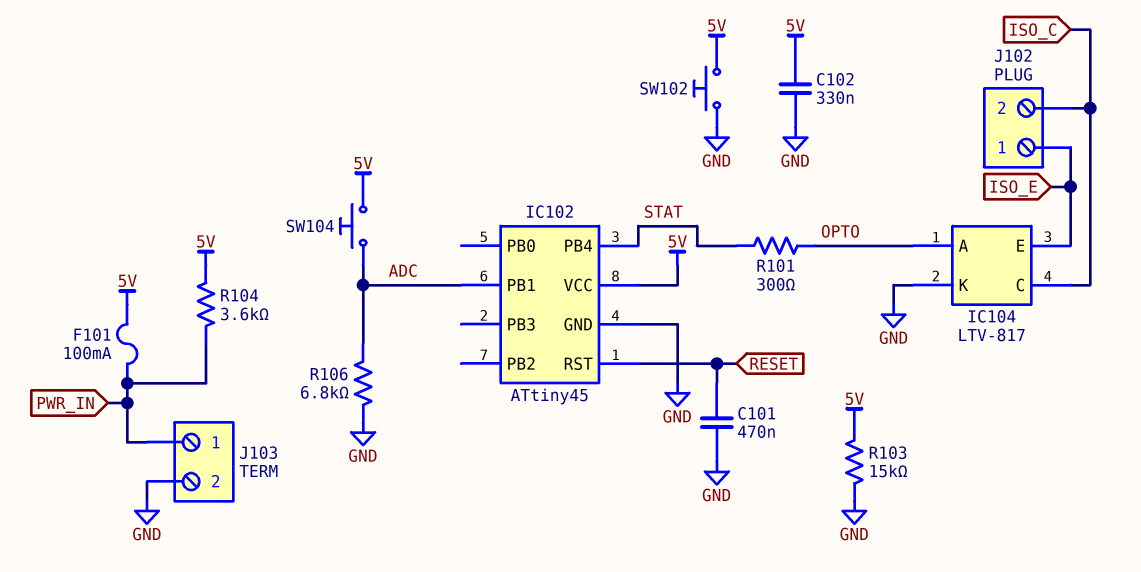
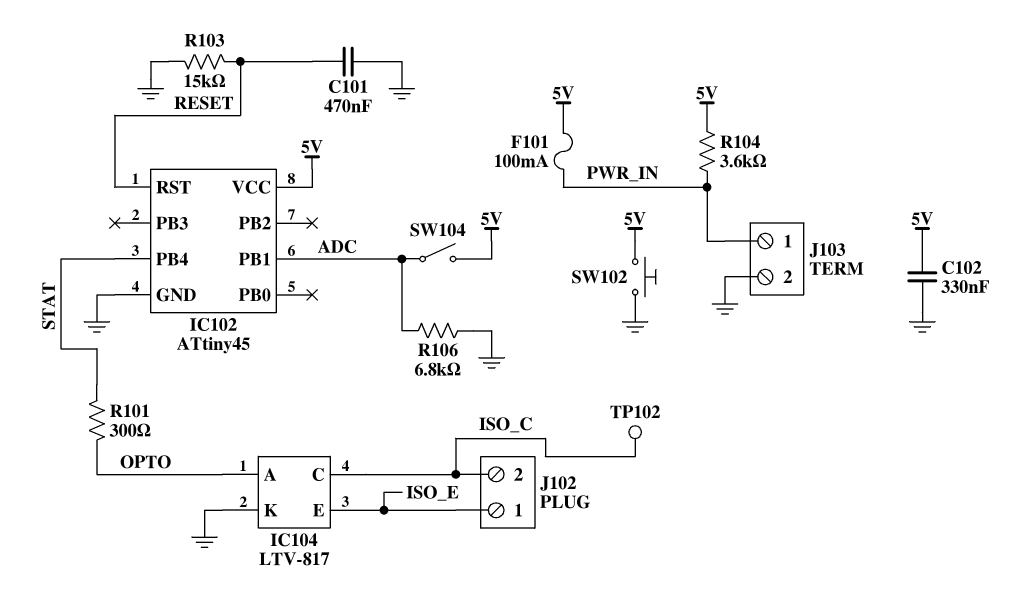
R103: 15k (5V, GND) -> 15k (GND, RESET)
SW104: button (5V, ADC) -> switch (5V, ADC)
TP102: none -> test point (ISO_C)

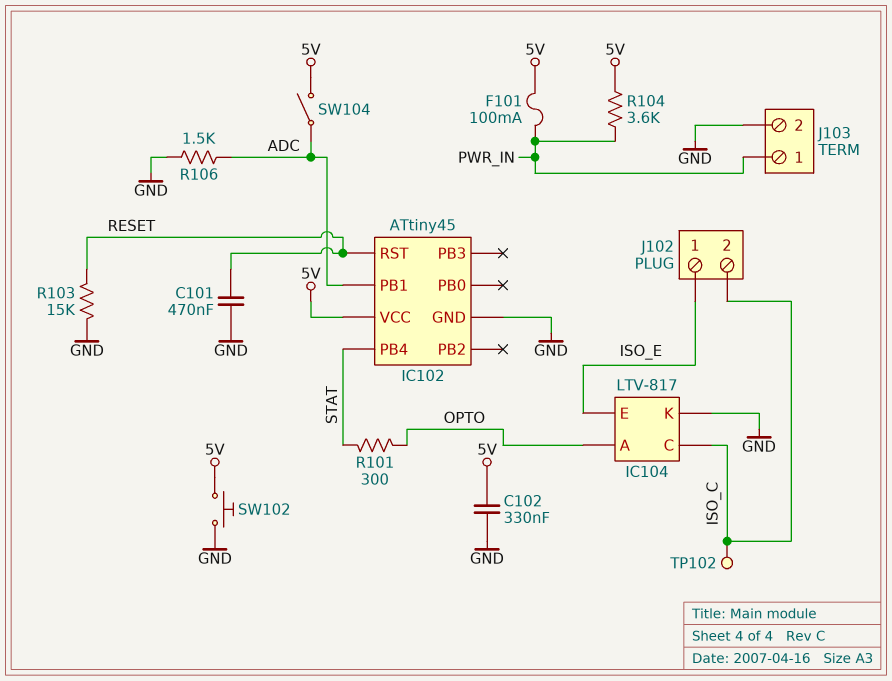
R106: 6.8k (ADC, GND) -> 1.5k (ADC, GND)

